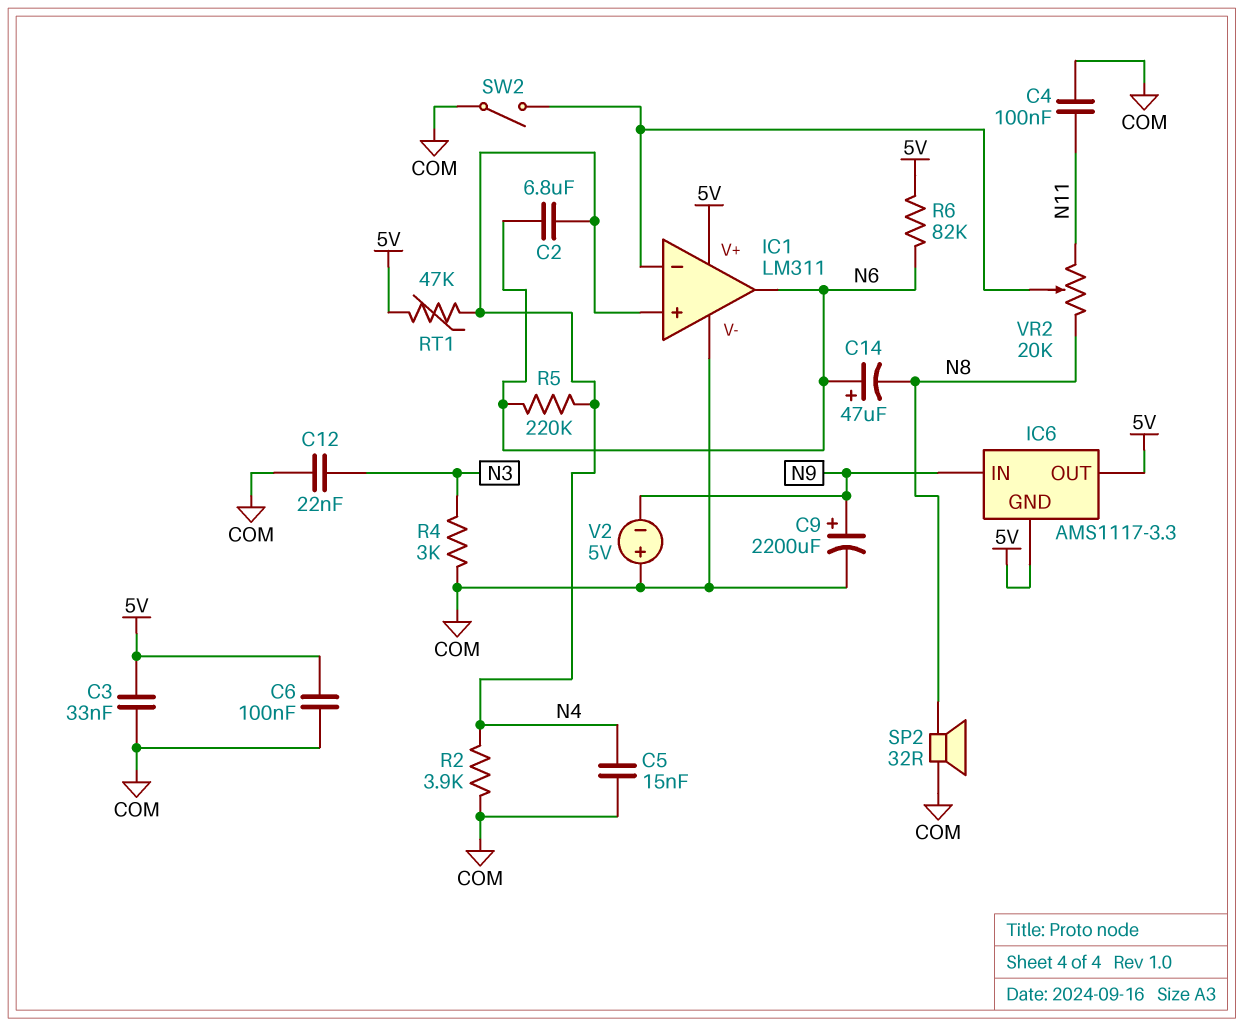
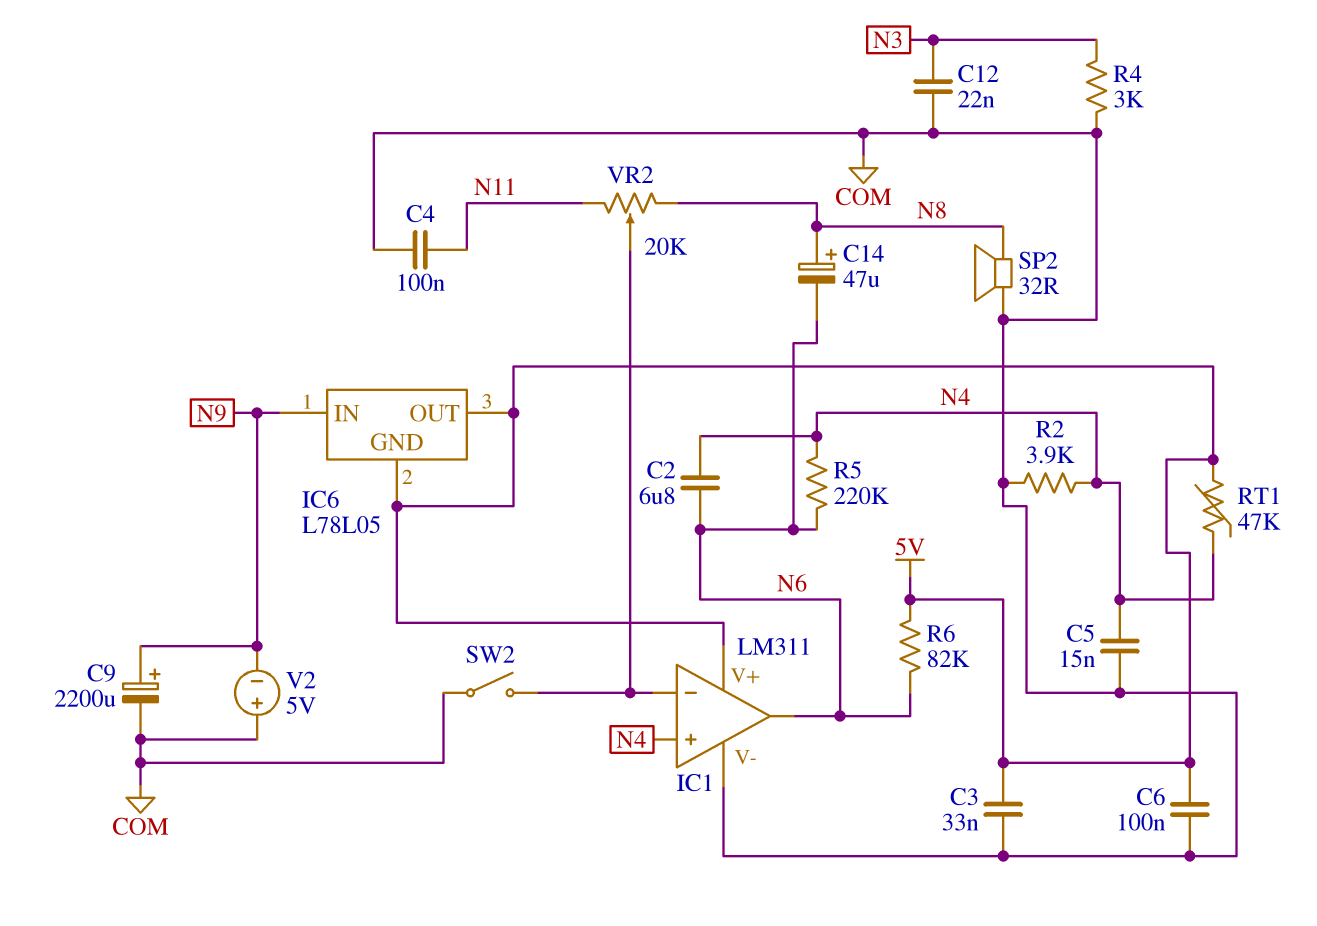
C14: 47uF (plus N6, minus N8) -> 47uF (plus N8, minus N6)
IC6: AMS1117-3.3 -> L78L05

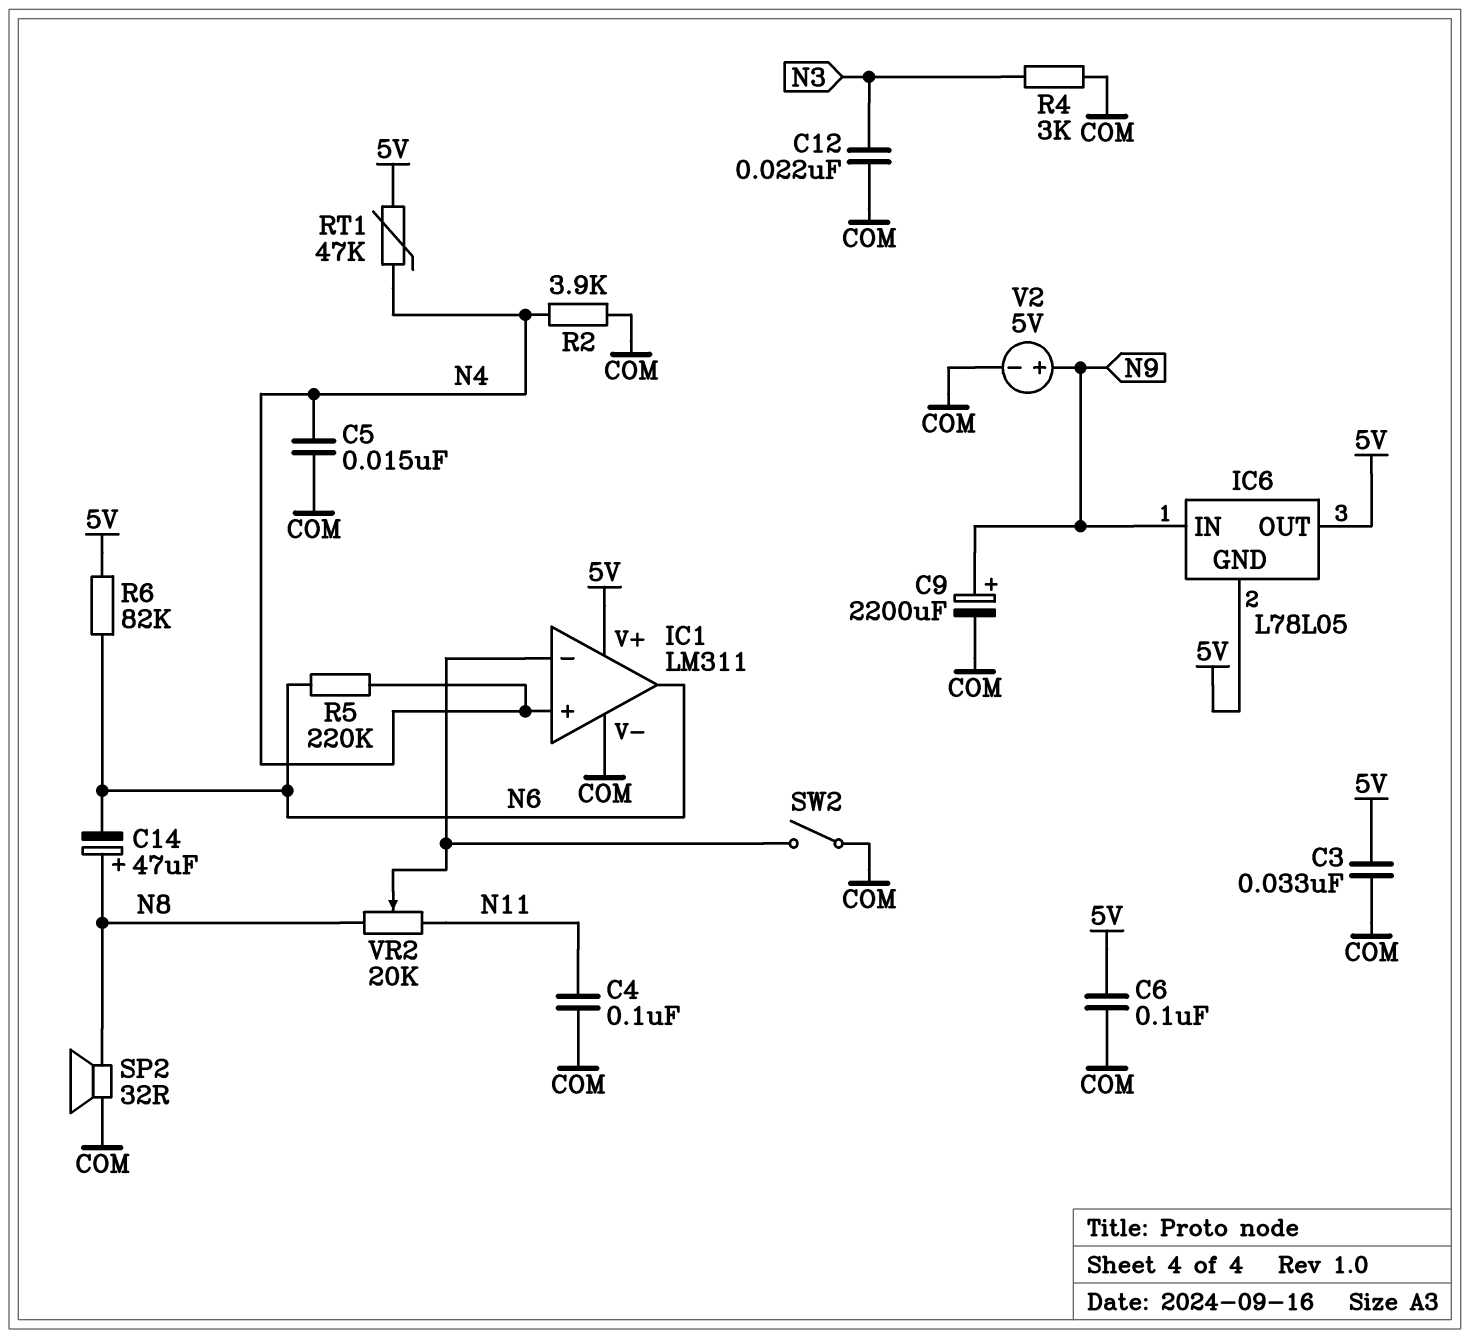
C2: 6.8uF (N4, N6) -> none
V2: 5V (plus COM, minus N9) -> 5V (plus N9, minus COM)

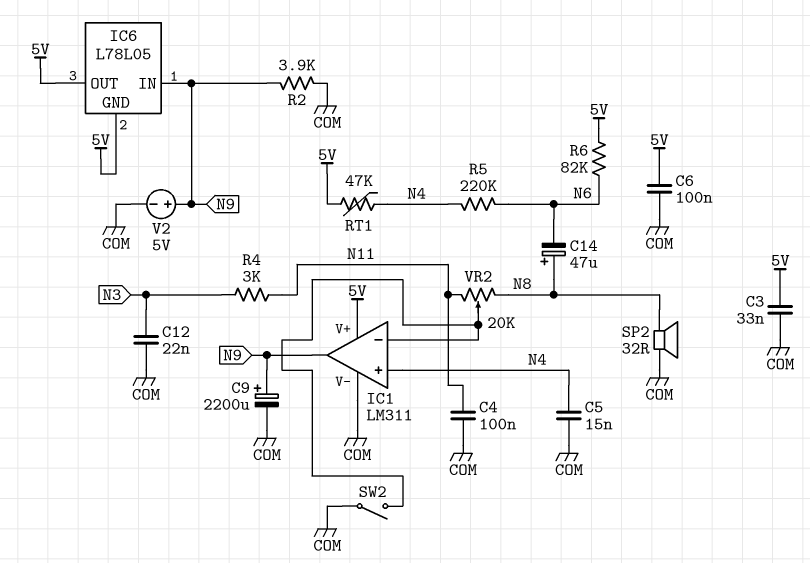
IC1 pin out: N6 -> N9
R2: 3.9k (COM, N4) -> 3.9k (COM, N9)
R4: 3k (COM, N3) -> 3k (N3, N11)

